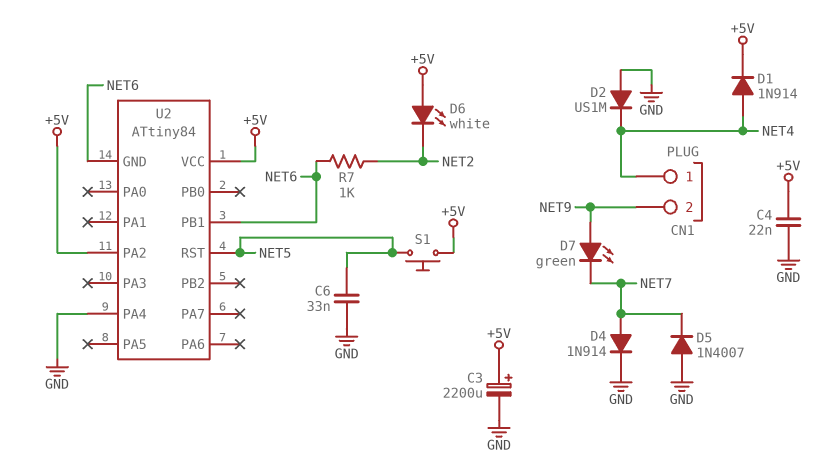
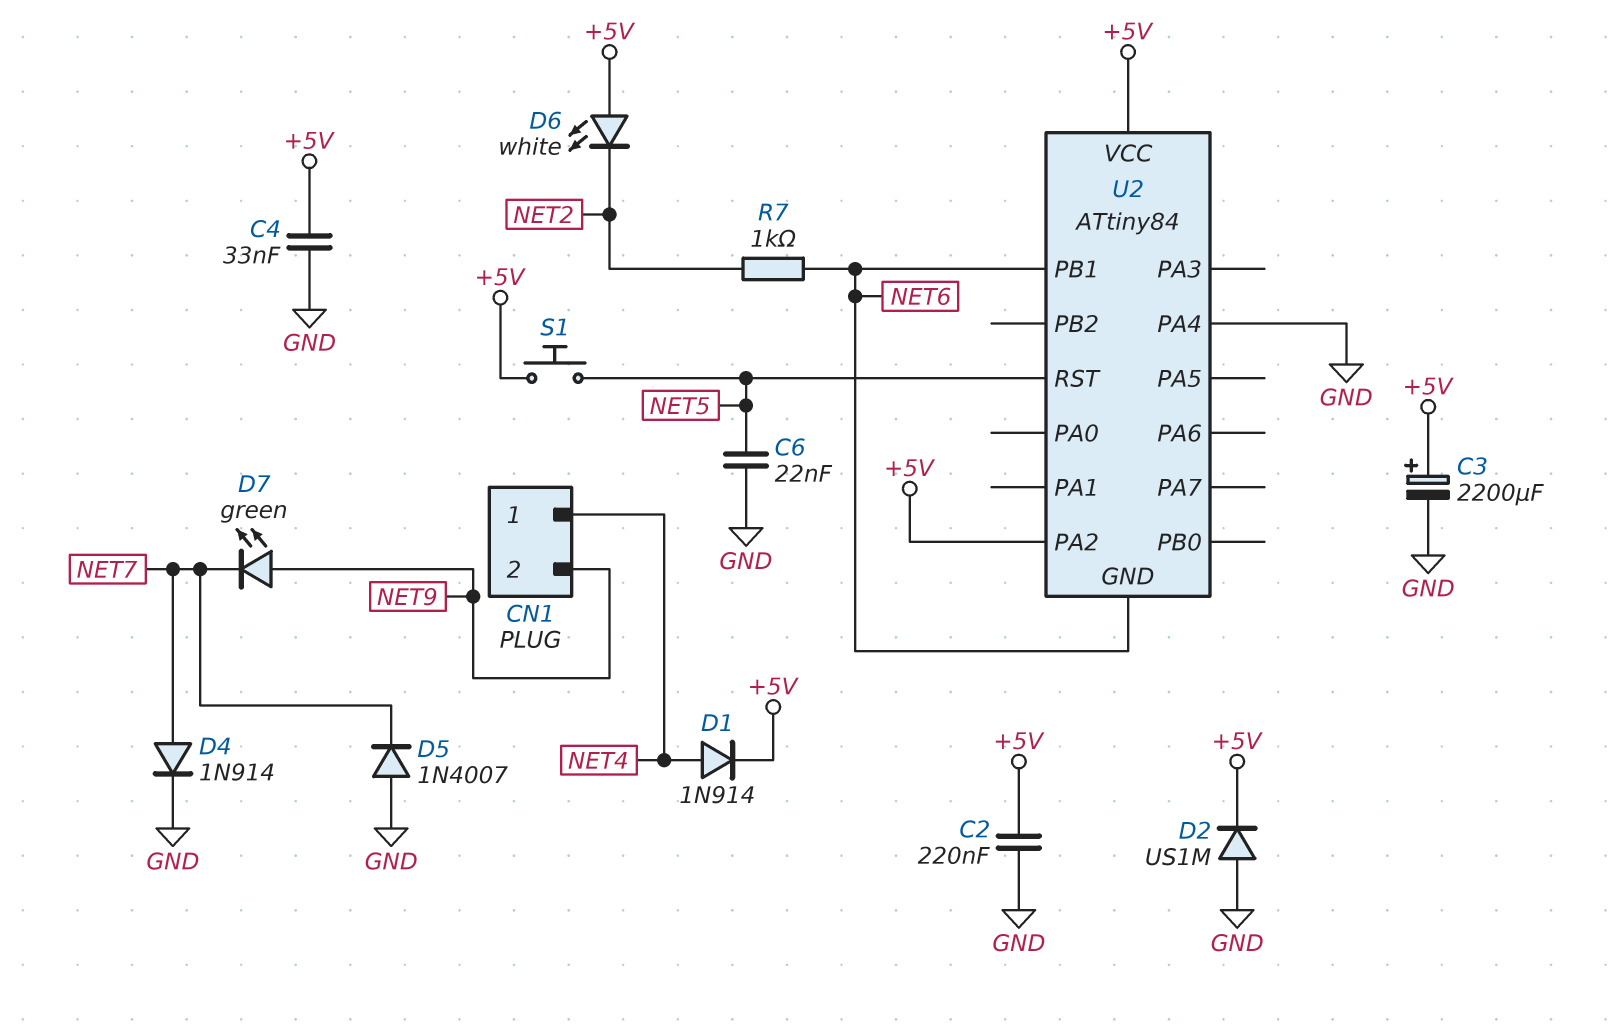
C2: none -> 220nF (+5V, GND)
C4: 22nF (+5V, GND) -> 33nF (+5V, GND)
C6: 33nF (GND, NET5) -> 22nF (GND, NET5)
D2: diode US1M (A GND, K NET4) -> diode US1M (A GND, K +5V)

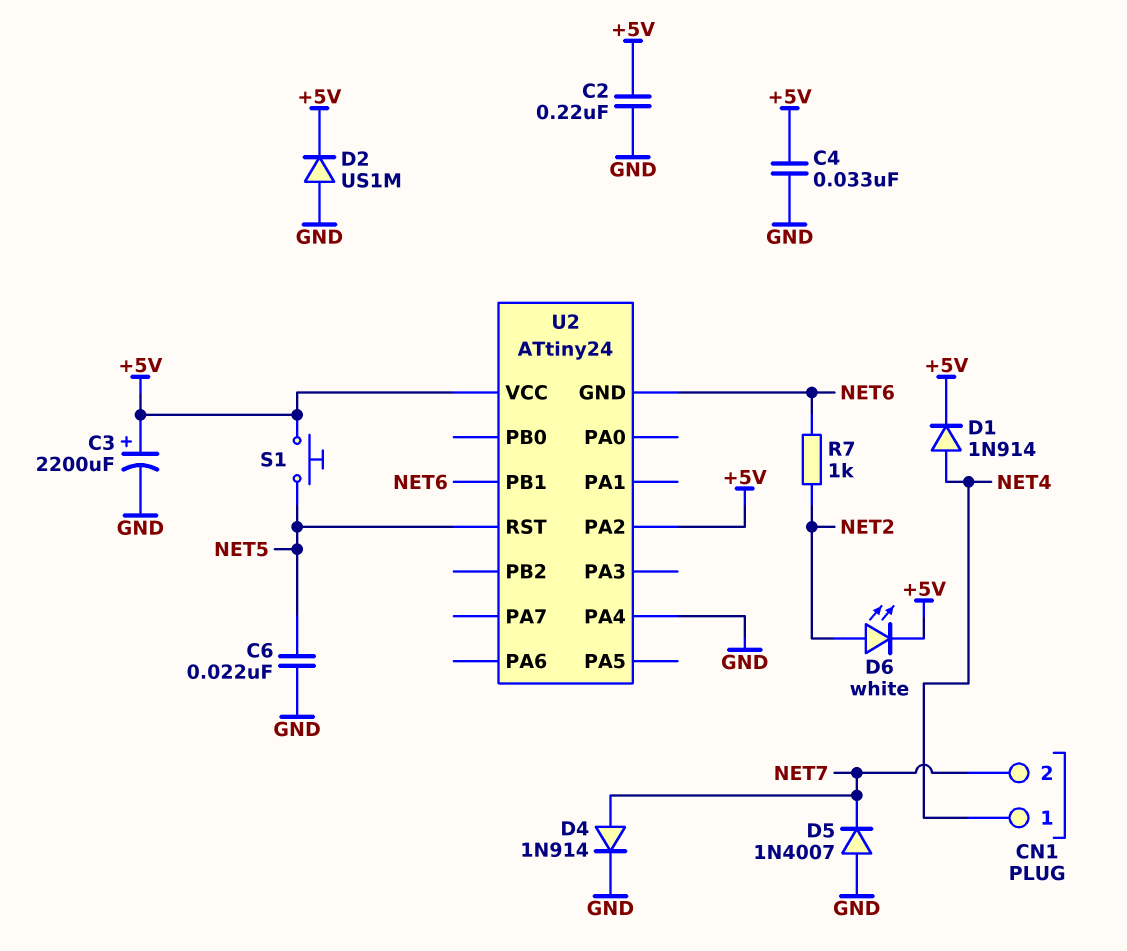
CN1 pin 2: NET9 -> NET7
D6: LED white (A +5V, K NET2) -> LED white (A NET2, K +5V)
D7: LED green (A NET9, K NET7) -> none
U2: ATtiny84 -> ATtiny24

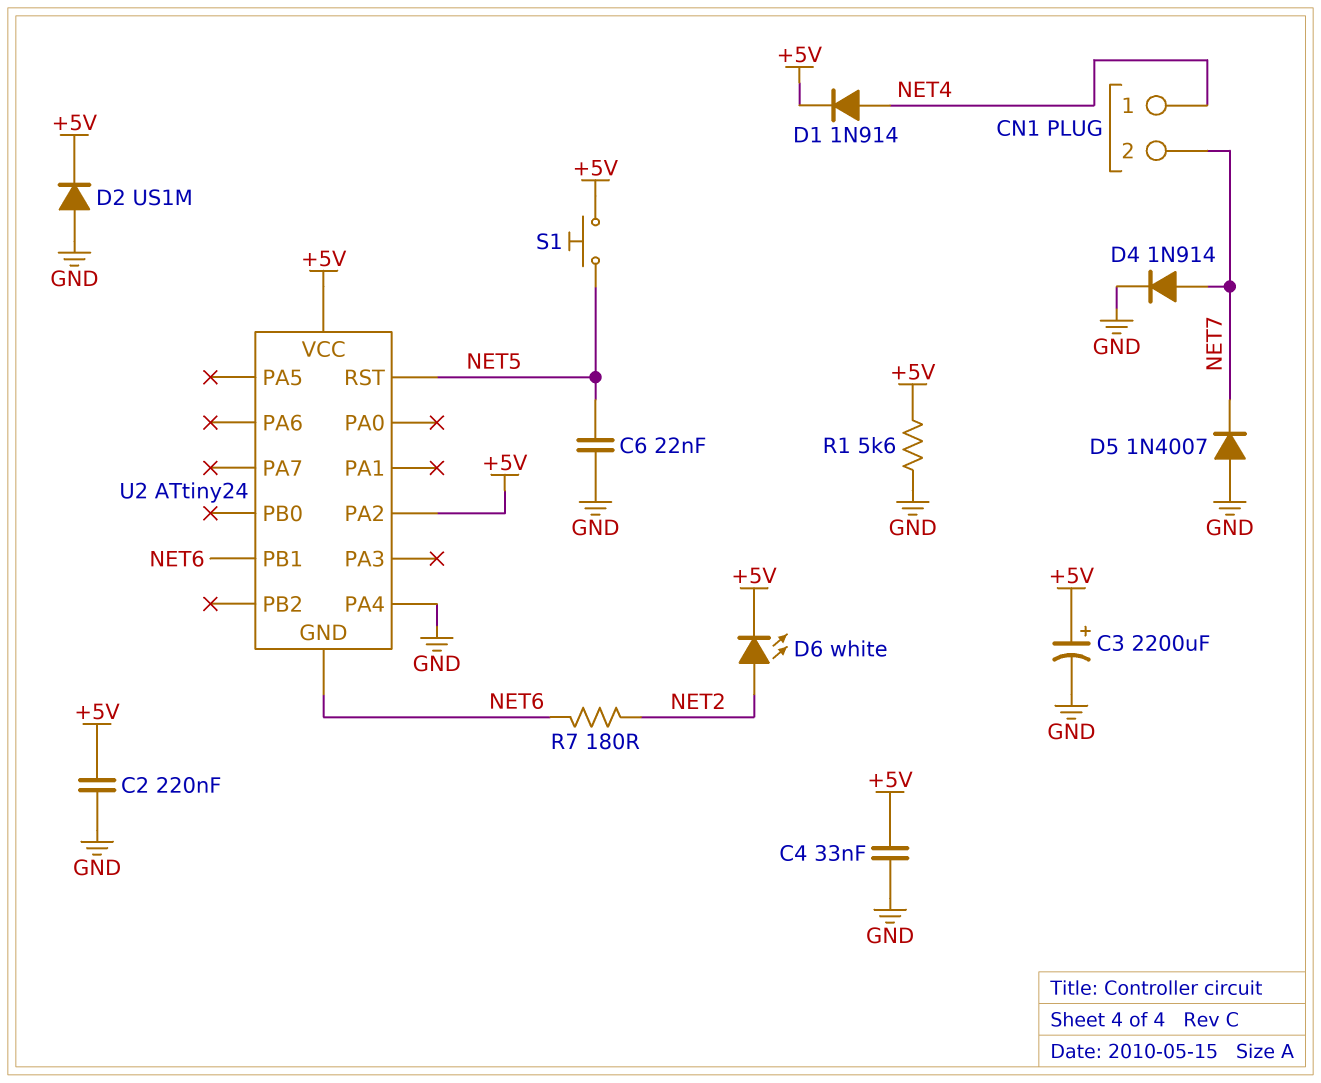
R1: none -> 5.6k (+5V, GND)
R7: 1k (NET2, NET6) -> 180 (NET2, NET6)

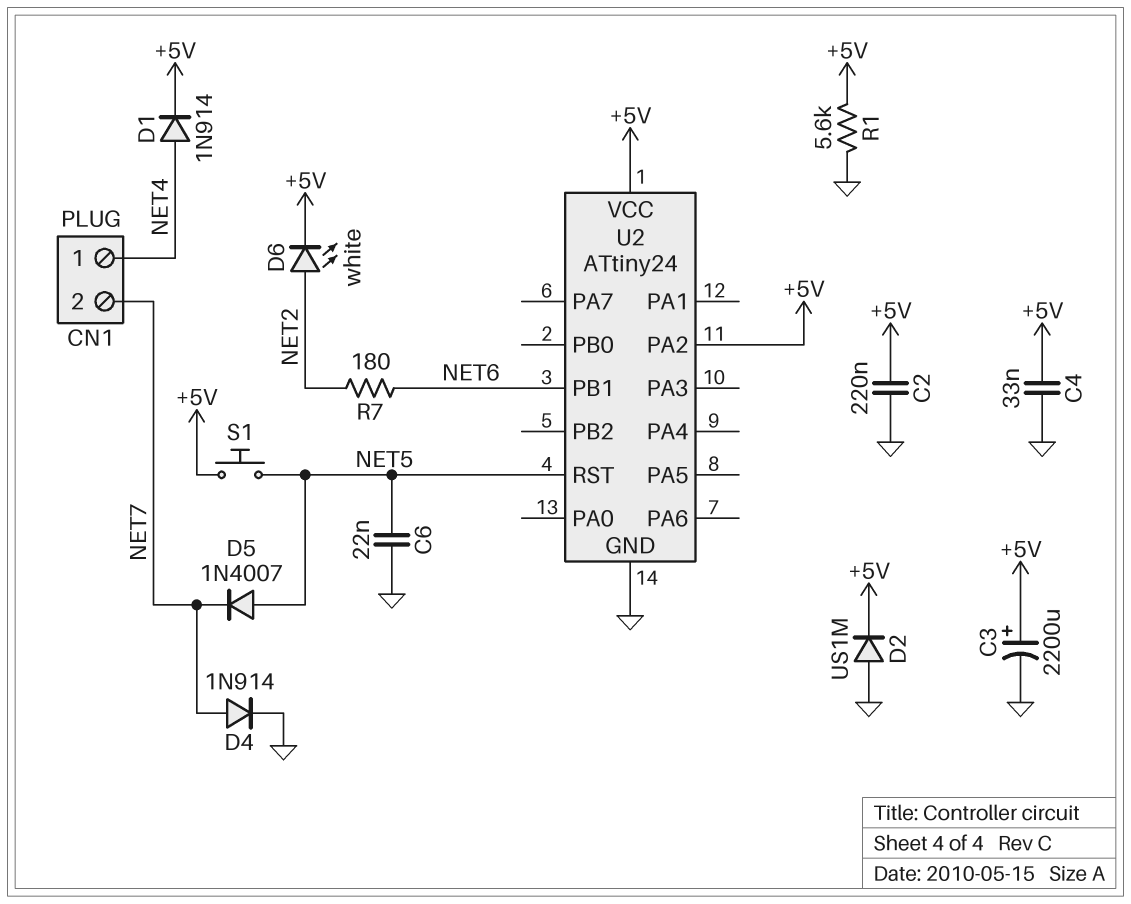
D5: diode 1N4007 (A GND, K NET7) -> diode 1N4007 (A NET5, K NET7)
U2 pin GND: NET6 -> GND
U2 pin PA4: GND -> none

